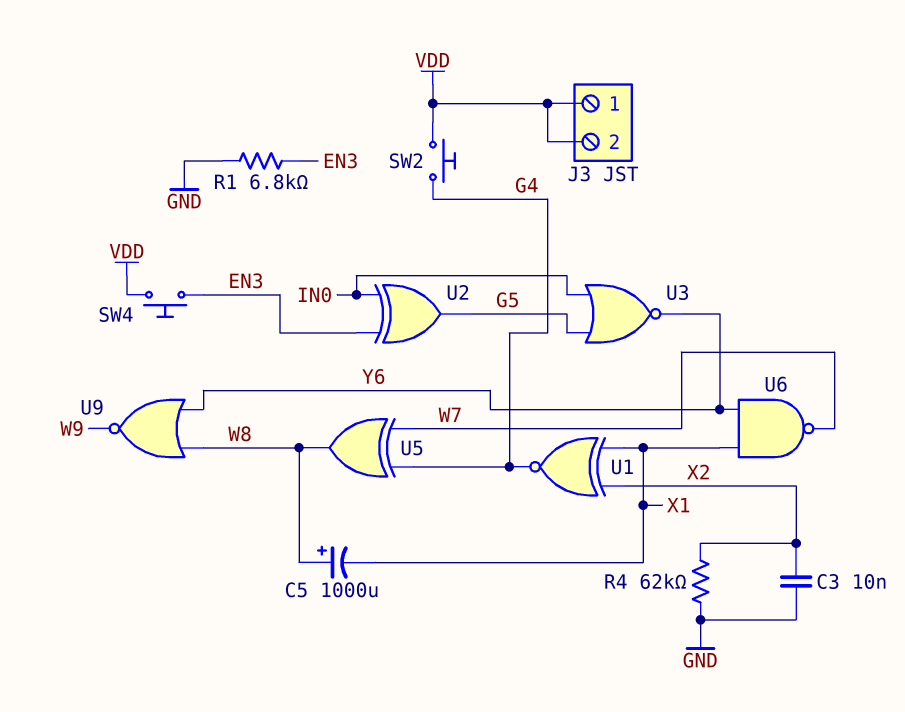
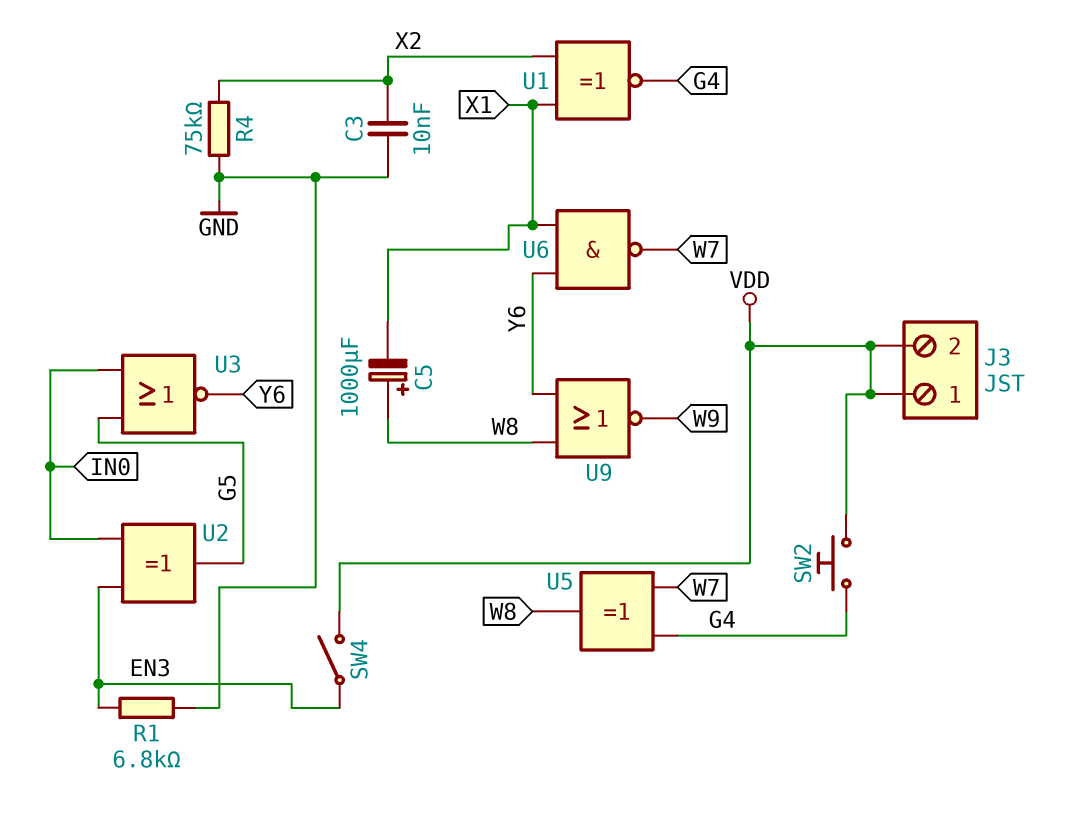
R4: 62k (GND, X2) -> 75k (GND, X2)
SW4: button (EN3, VDD) -> switch (EN3, VDD)

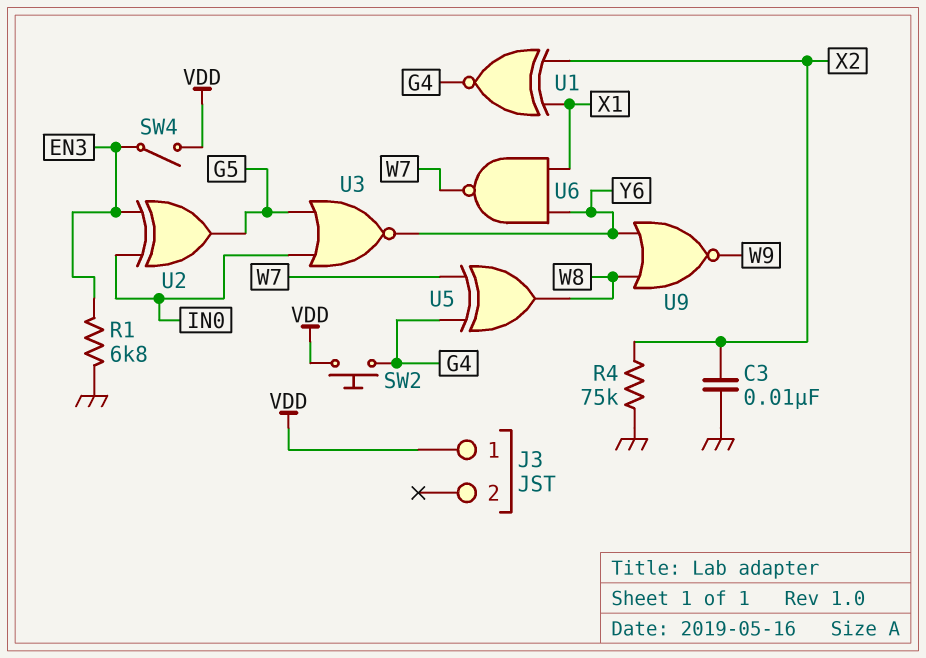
C5: 1000uF (plus W8, minus X1) -> none
J3 pin 2: VDD -> none

